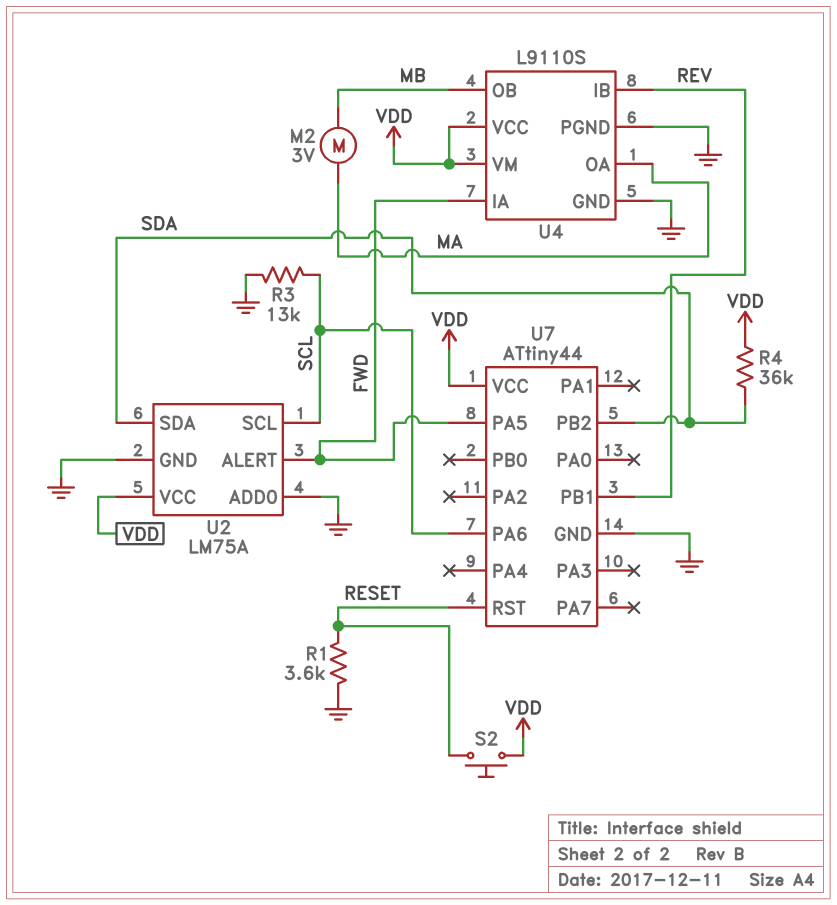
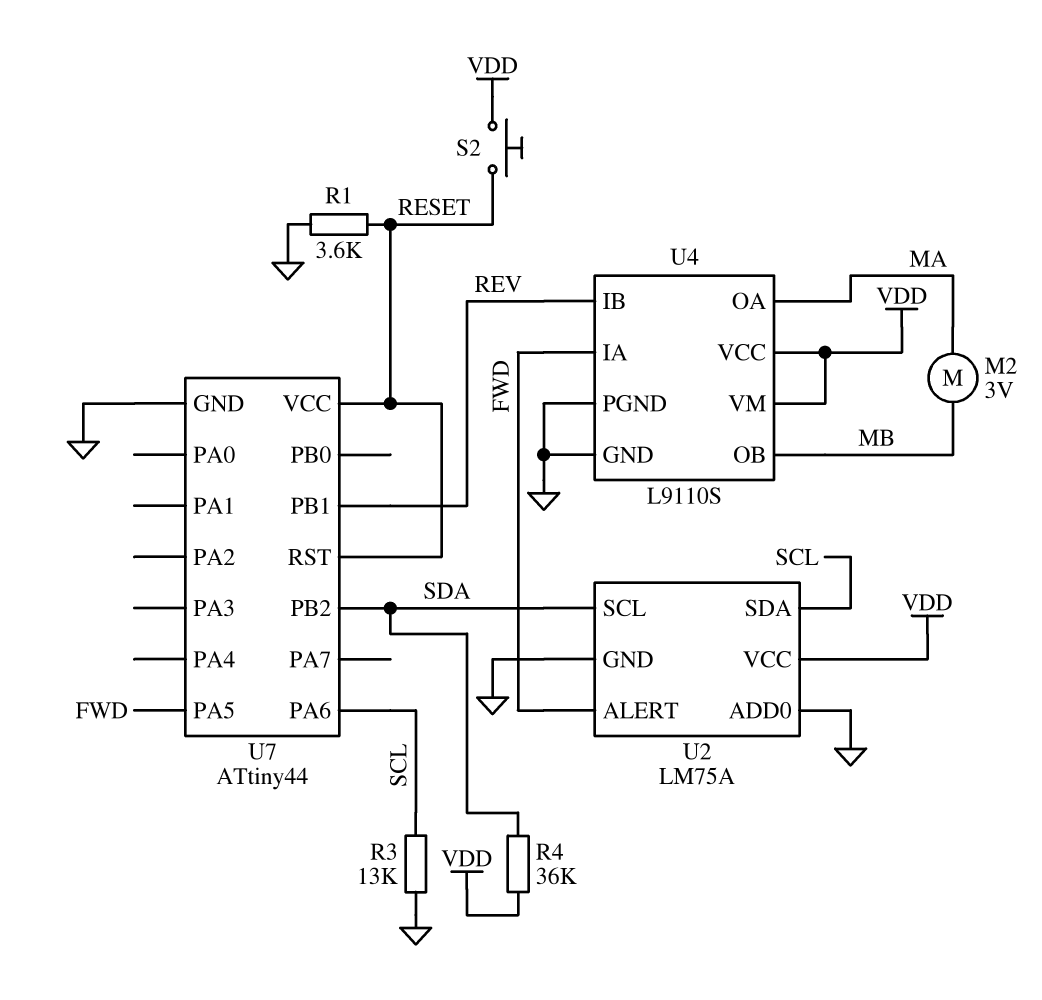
U2 pin SCL: SCL -> SDA
U2 pin SDA: SDA -> SCL
U7 pin VCC: VDD -> RESET

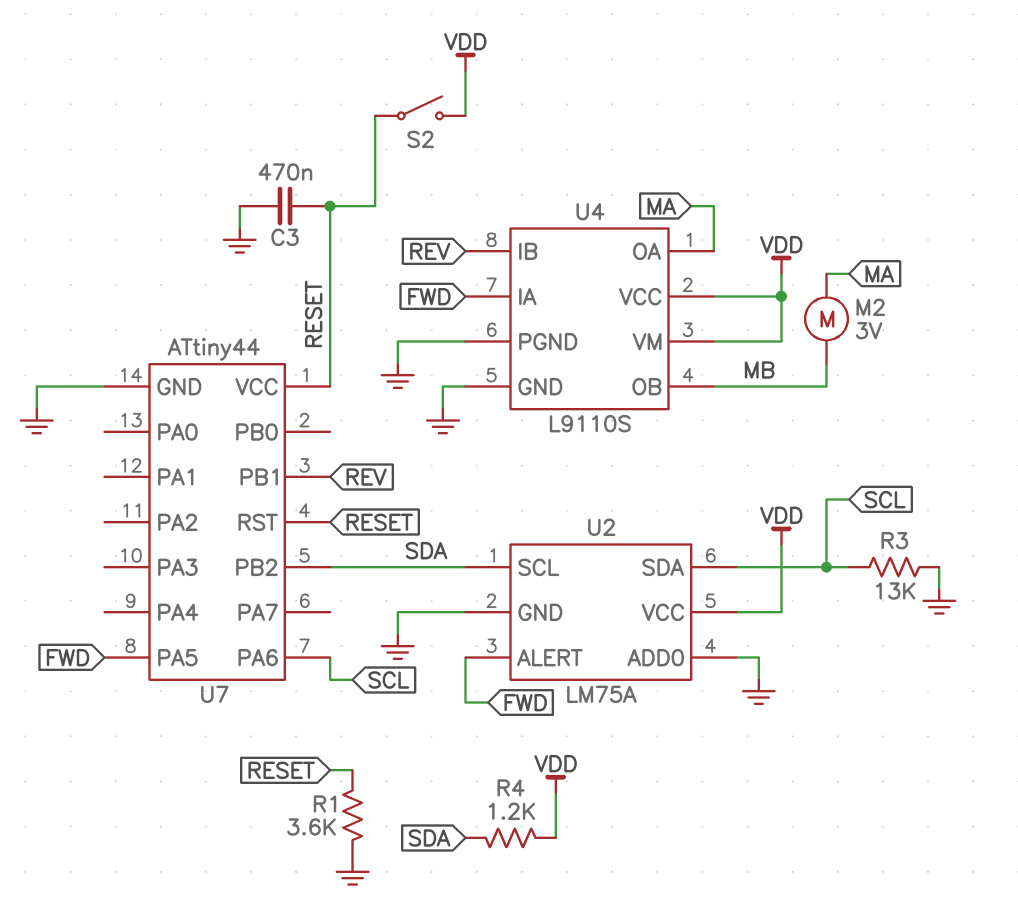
C3: none -> 470nF (GND, RESET)
R4: 36k (SDA, VDD) -> 1.2k (SDA, VDD)
S2: button (RESET, VDD) -> switch (RESET, VDD)

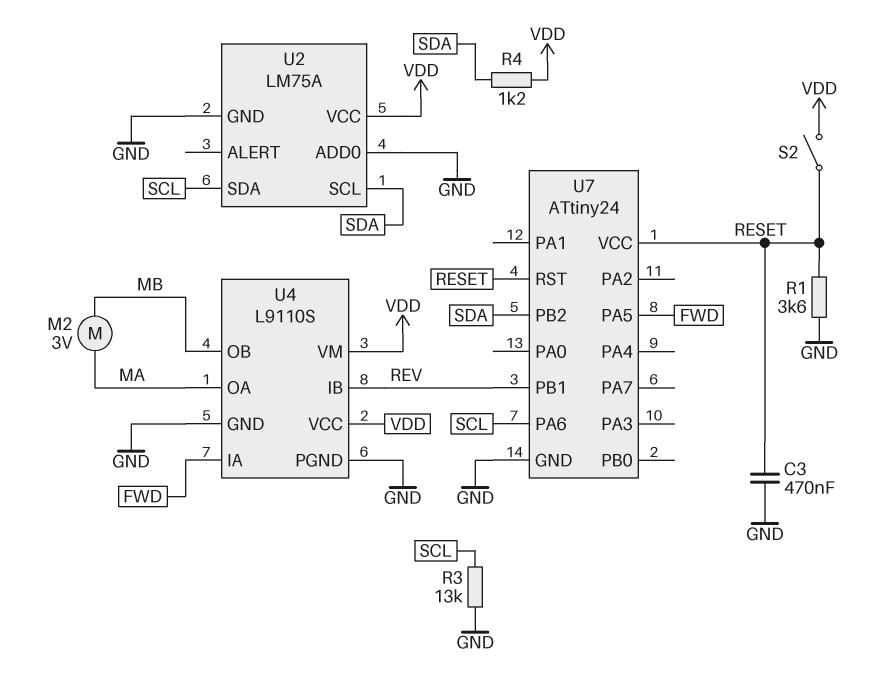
U2 pin ALERT: FWD -> none
U7: ATtiny44 -> ATtiny24

